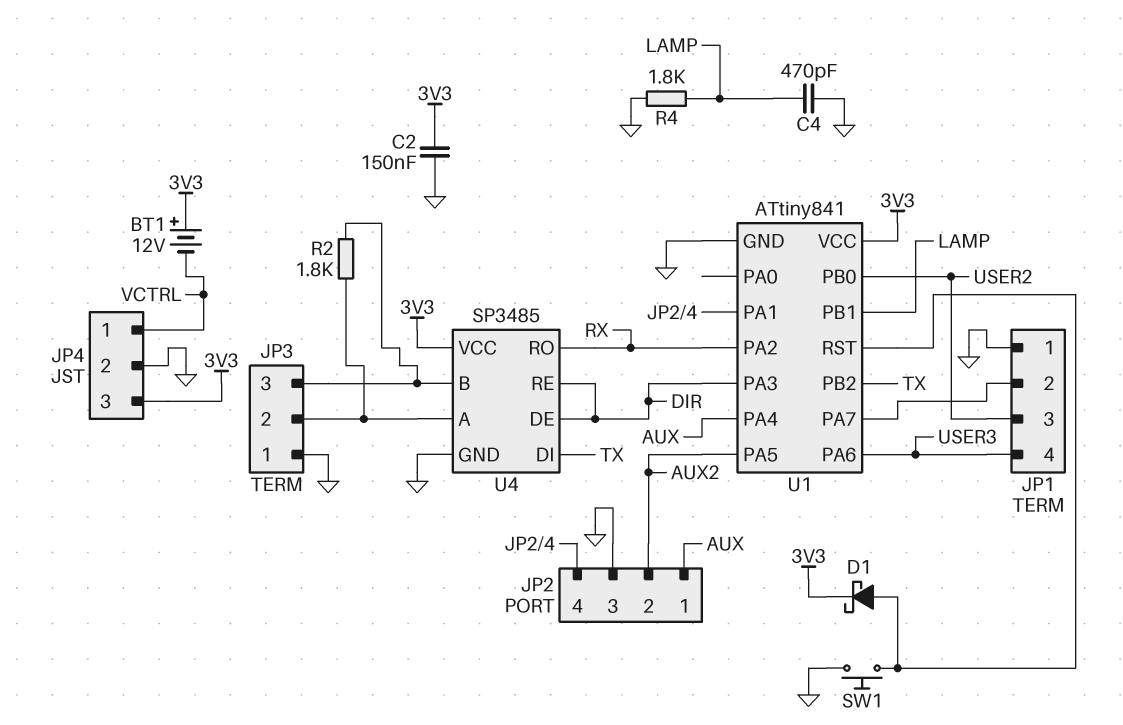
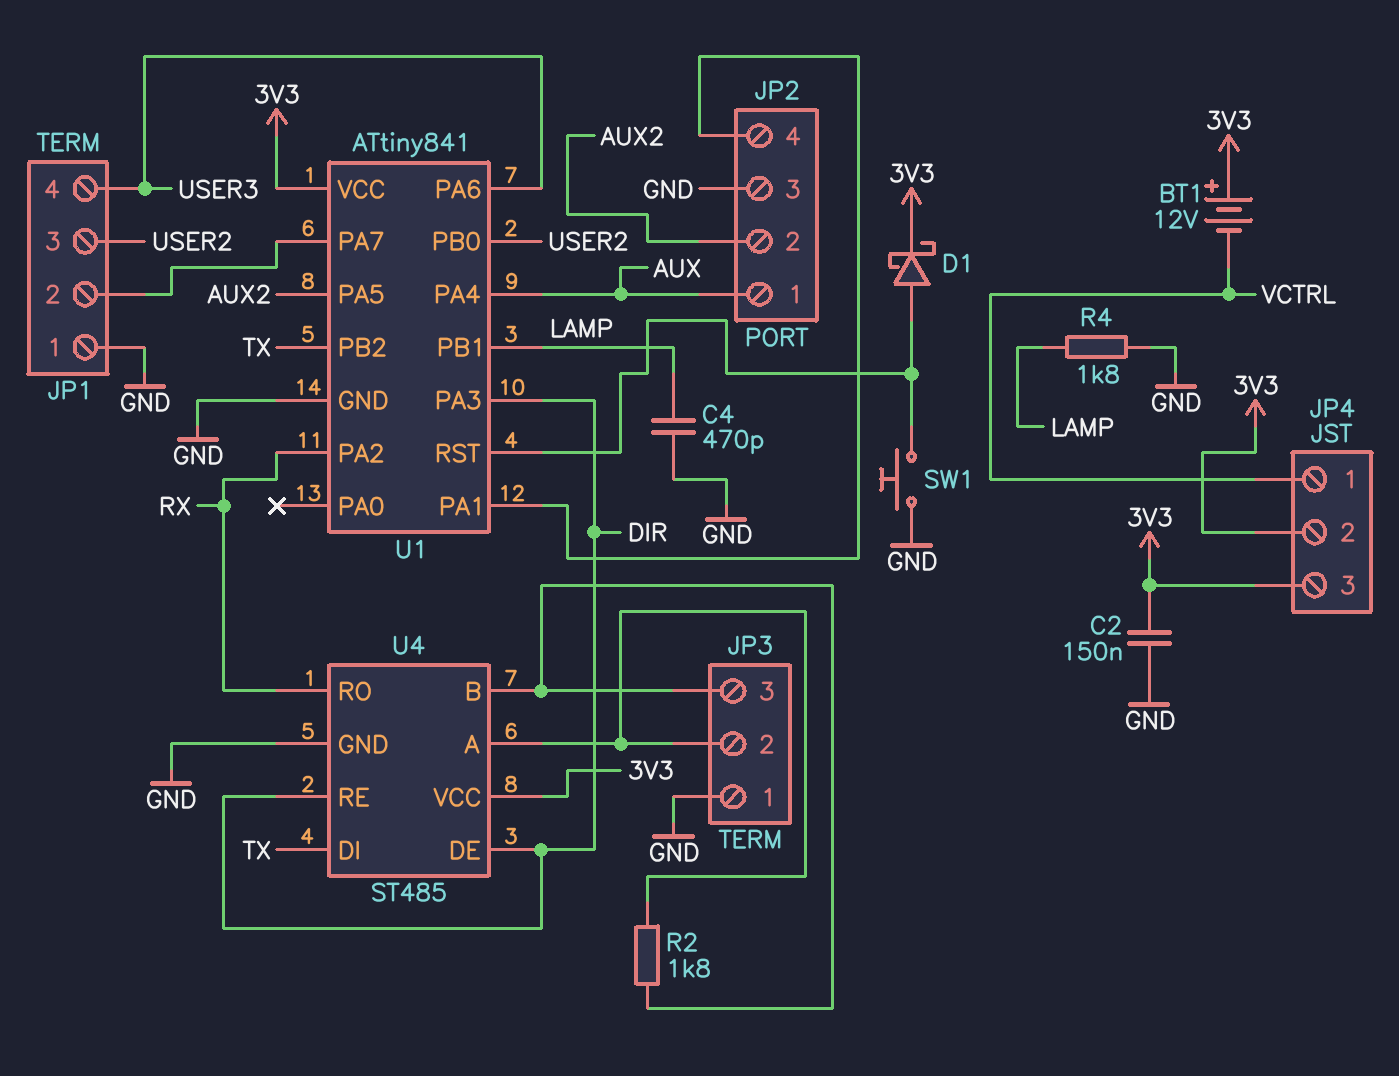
JP4 pin 2: GND -> 3V3
U4: SP3485 -> ST485

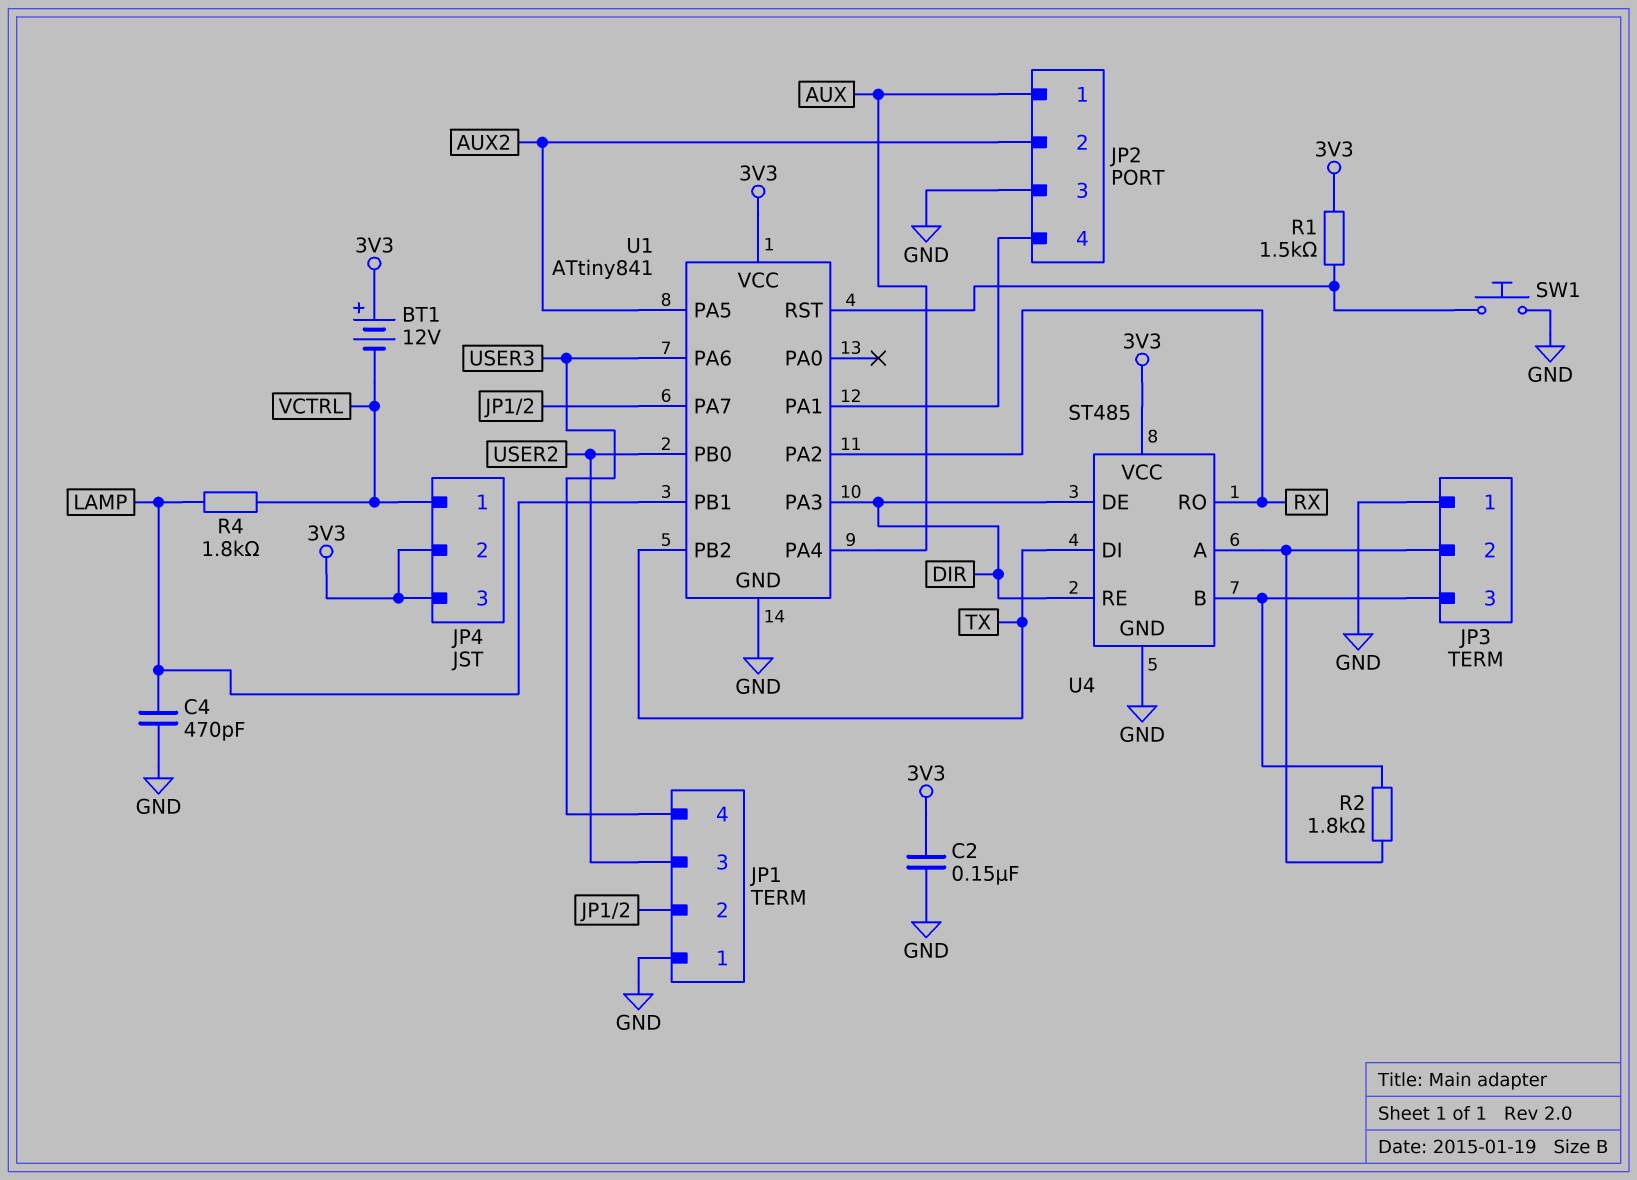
D1: schottky (A U1/RST, K 3V3) -> none
R1: none -> 1.5k (3V3, U1/RST)
R4: 1.8k (GND, LAMP) -> 1.8k (LAMP, VCTRL)

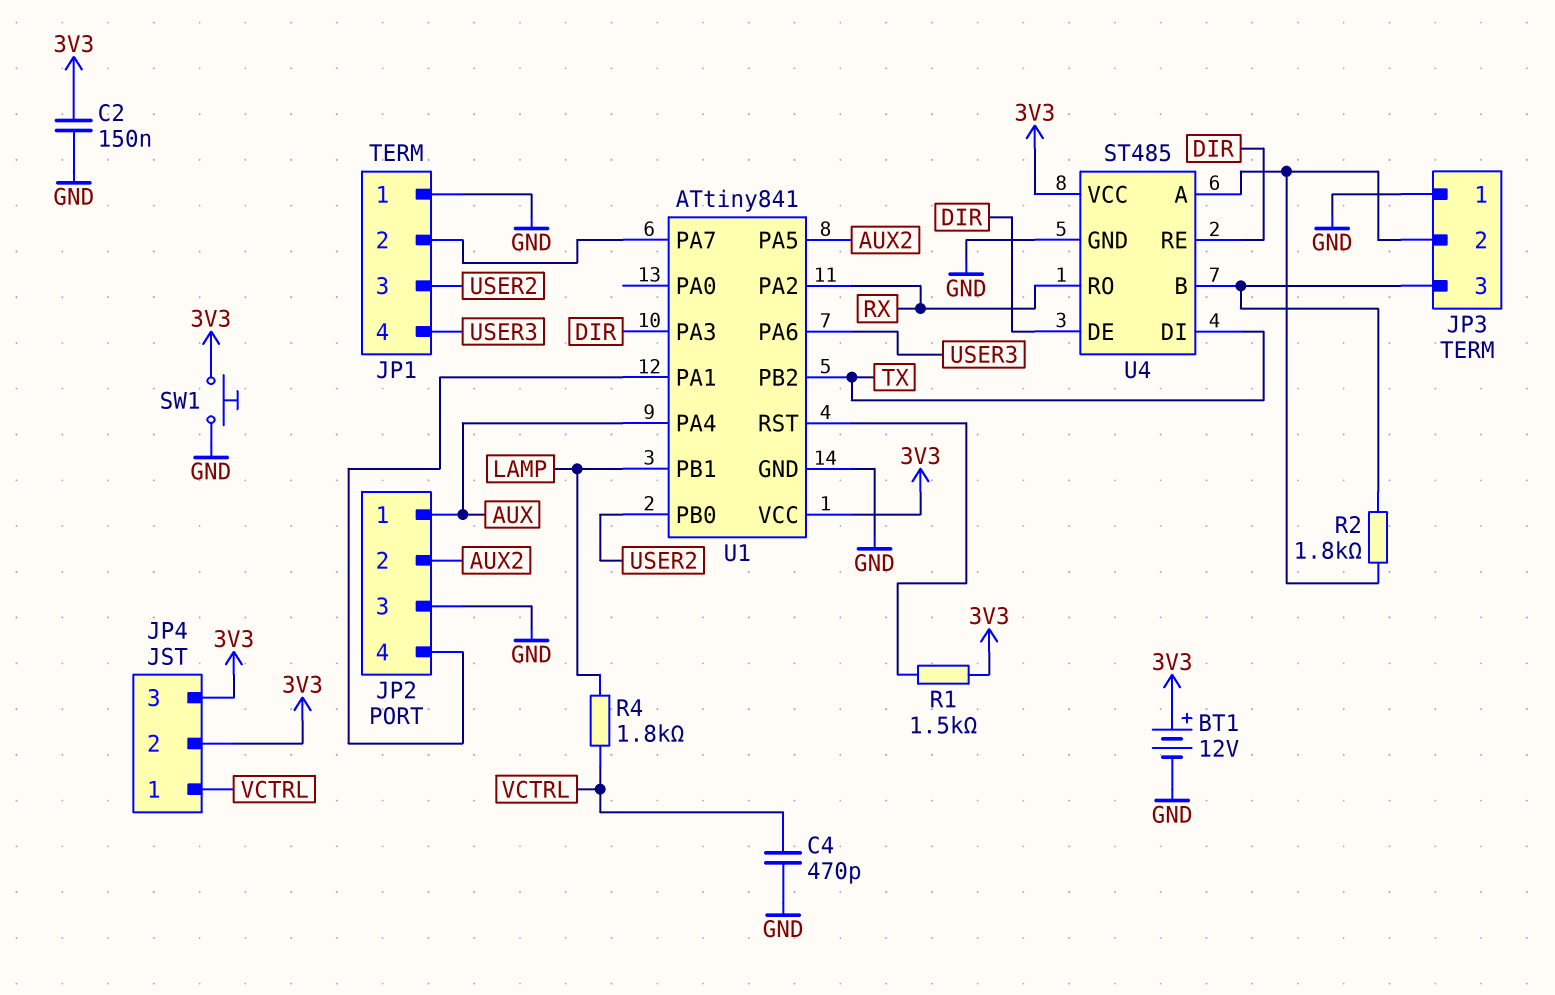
BT1: 12V (plus 3V3, minus VCTRL) -> 12V (plus 3V3, minus GND)
C4: 470pF (GND, LAMP) -> 470pF (GND, VCTRL)
SW1: button (GND, U1/RST) -> button (3V3, GND)

